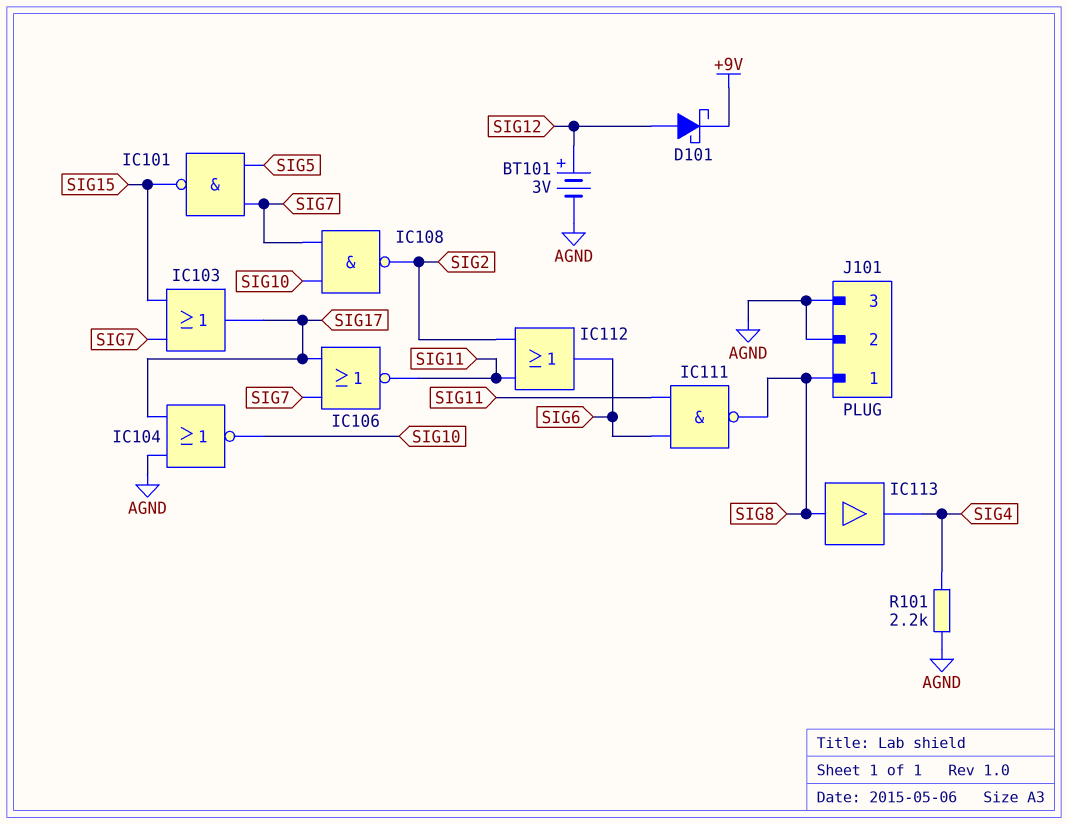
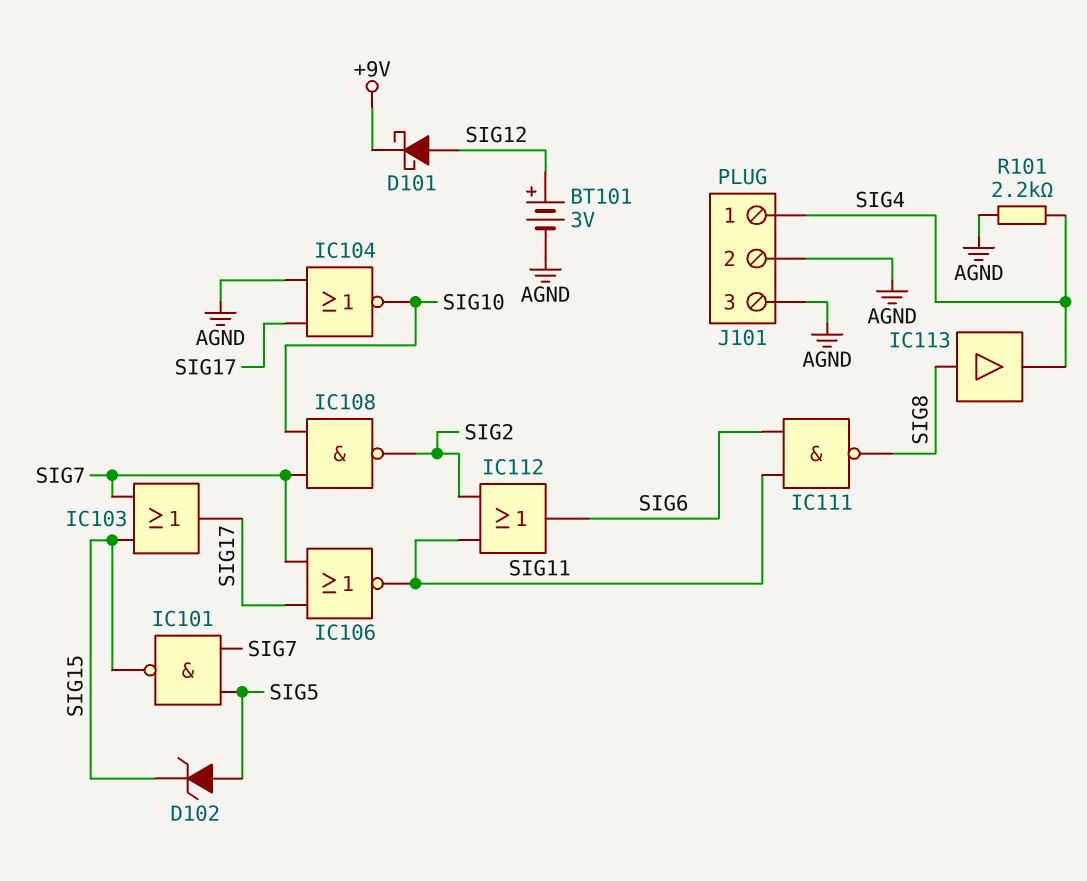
D102: none -> zener (A SIG5, K SIG15)
J101 pin 1: SIG8 -> SIG4

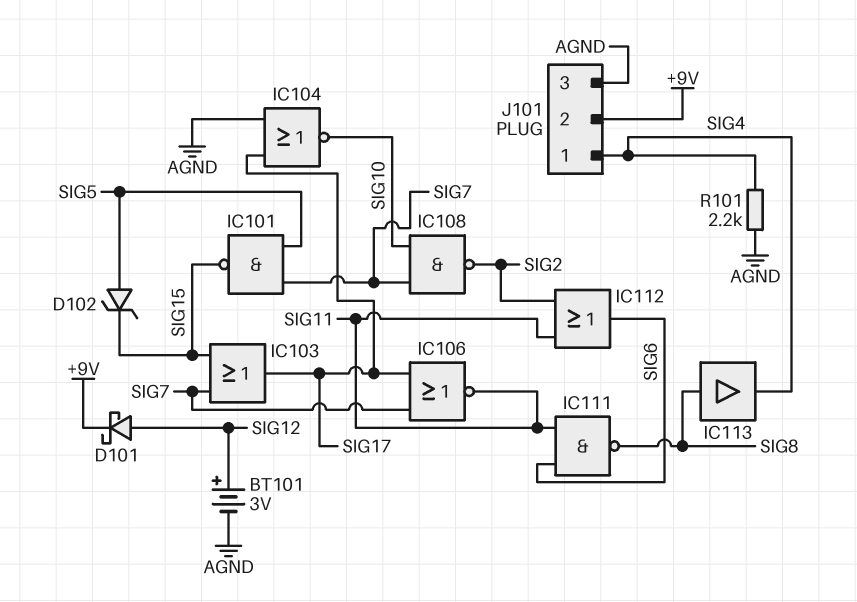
J101 pin 2: AGND -> +9V

